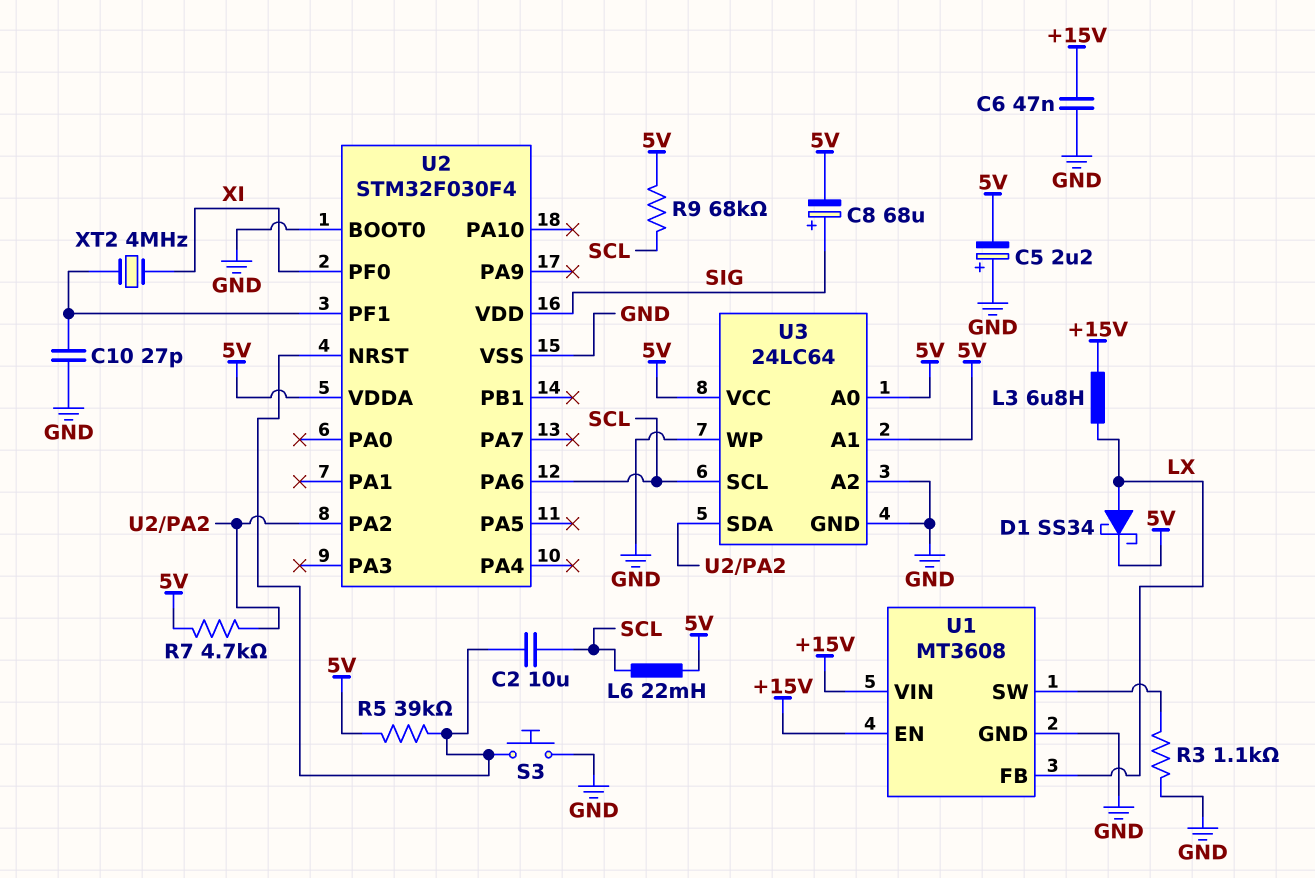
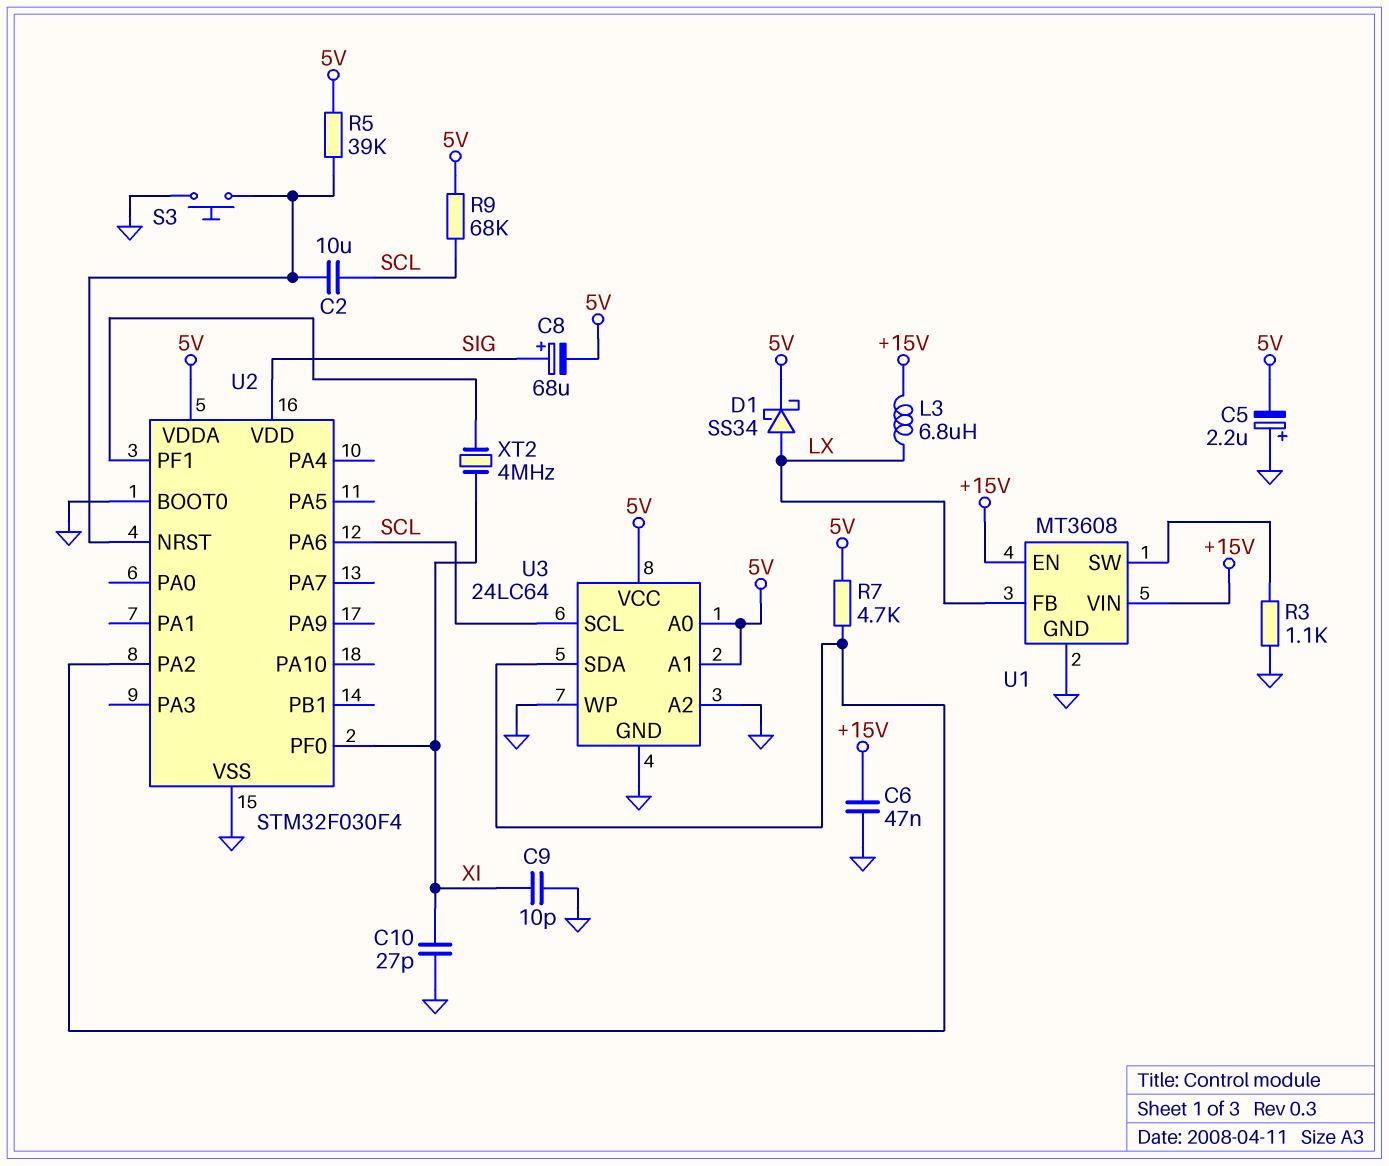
C9: none -> 10pF (GND, XI)
C10: 27pF (GND, U2/PF1) -> 27pF (GND, XI)
L6: 22mH (5V, SCL) -> none

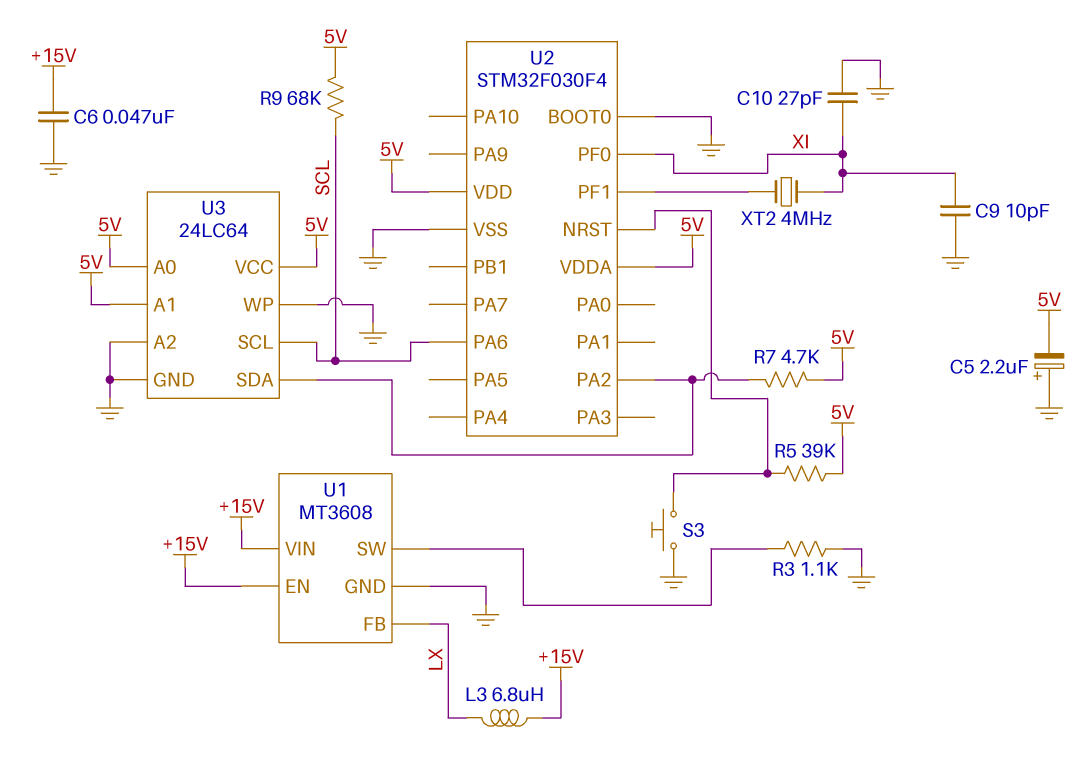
C2: 10uF (SCL, U2/NRST) -> none
C8: 68uF (plus SIG, minus 5V) -> none
D1: schottky SS34 (A LX, K 5V) -> none
U2 pin VDD: SIG -> 5V

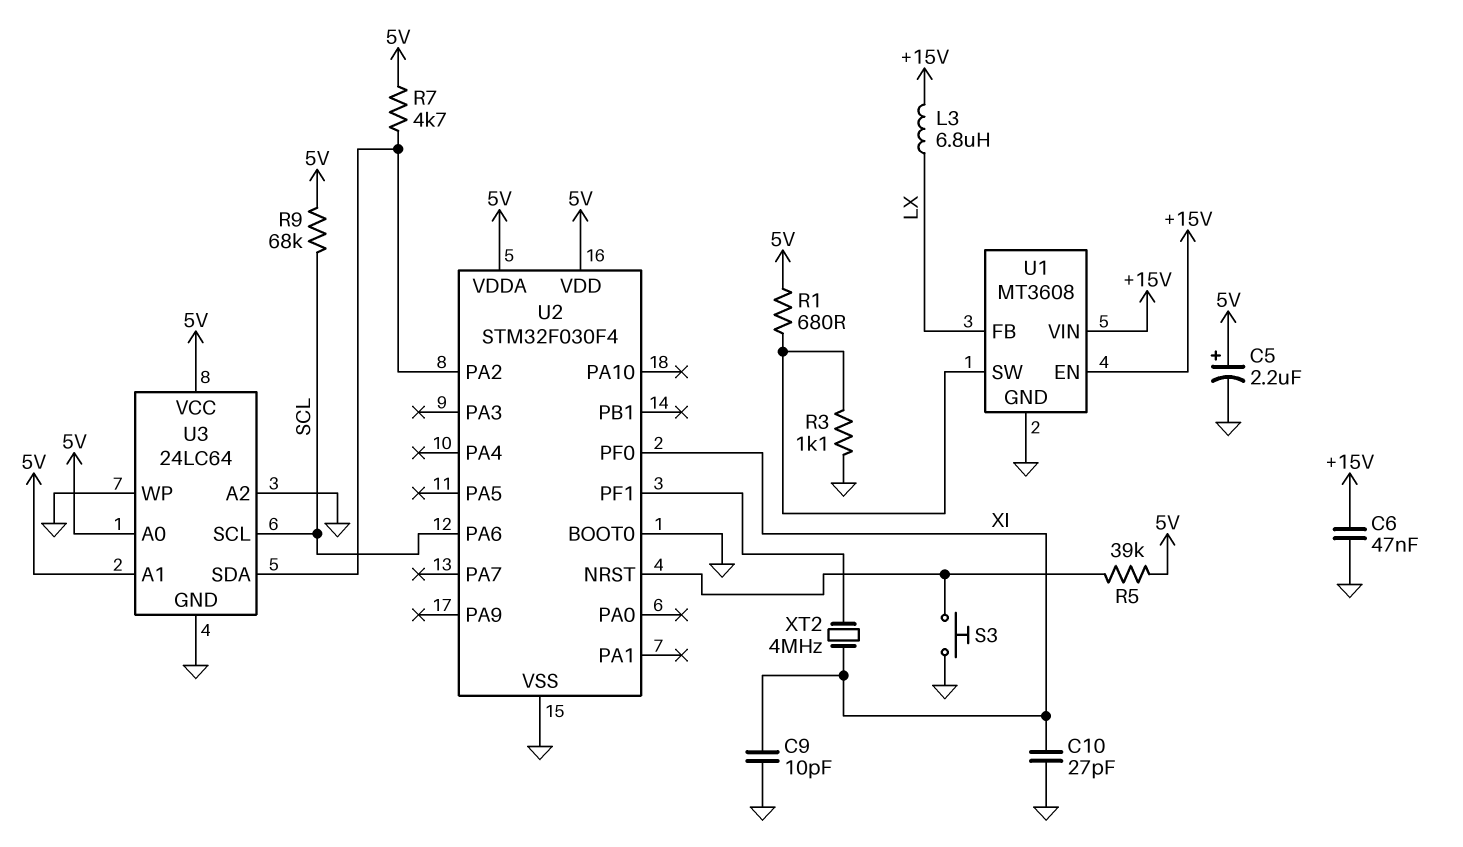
C5: 2.2uF (plus GND, minus 5V) -> 2.2uF (plus 5V, minus GND)
R1: none -> 680 (5V, U1/SW)

